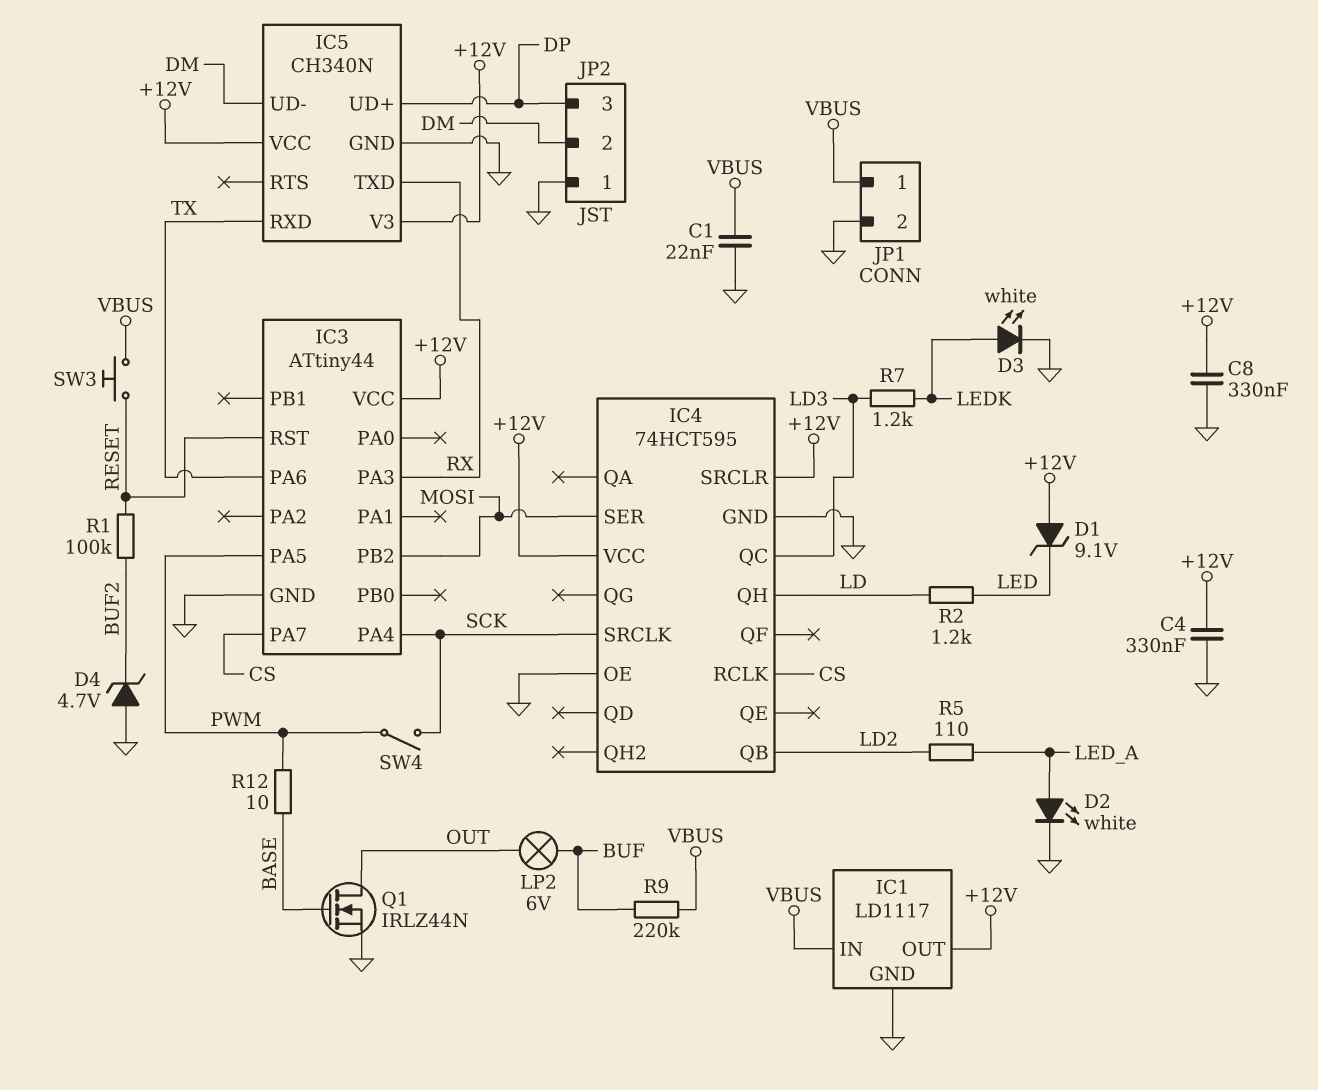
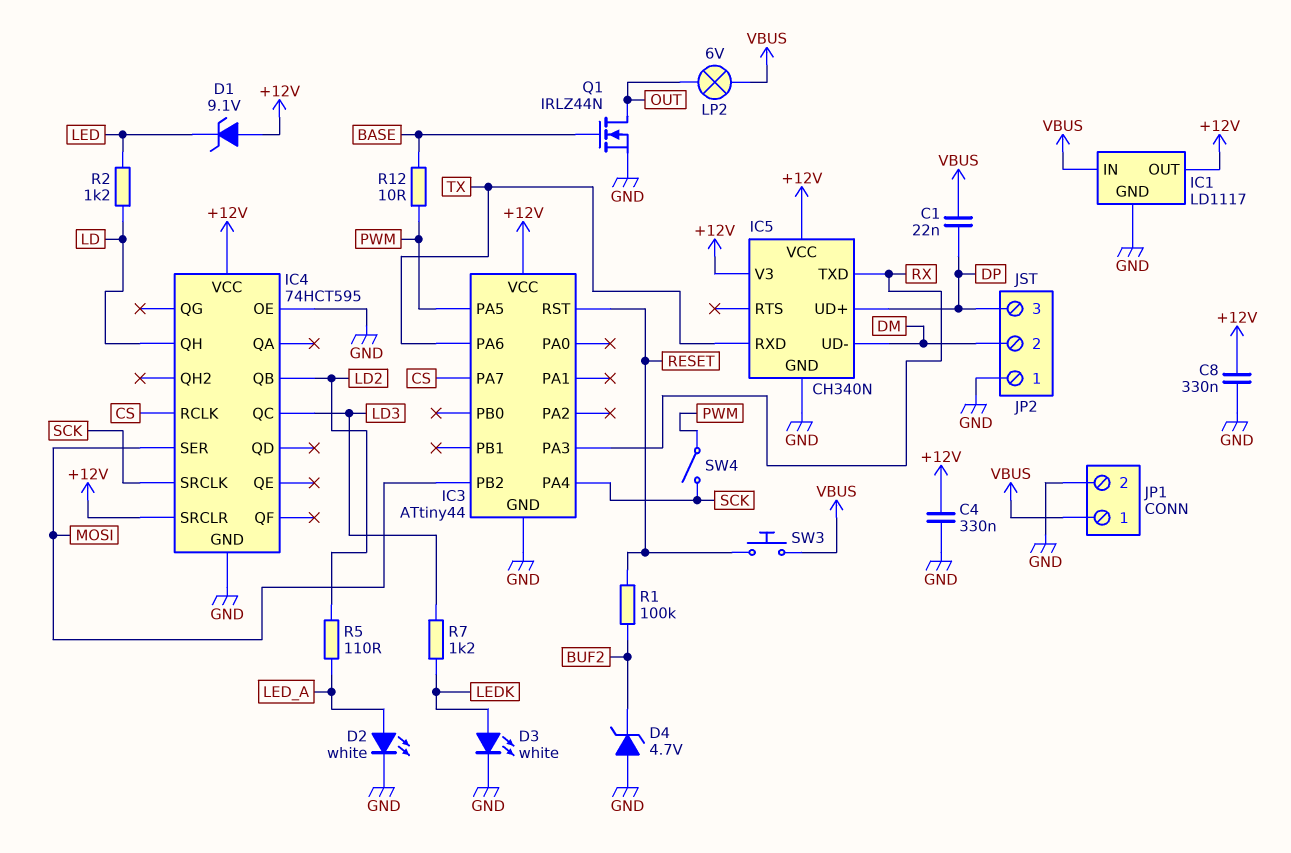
C1: 22nF (GND, VBUS) -> 22nF (DP, VBUS)
LP2: lamp 6V (BUF, OUT) -> lamp 6V (OUT, VBUS)
R9: 220k (BUF, VBUS) -> none

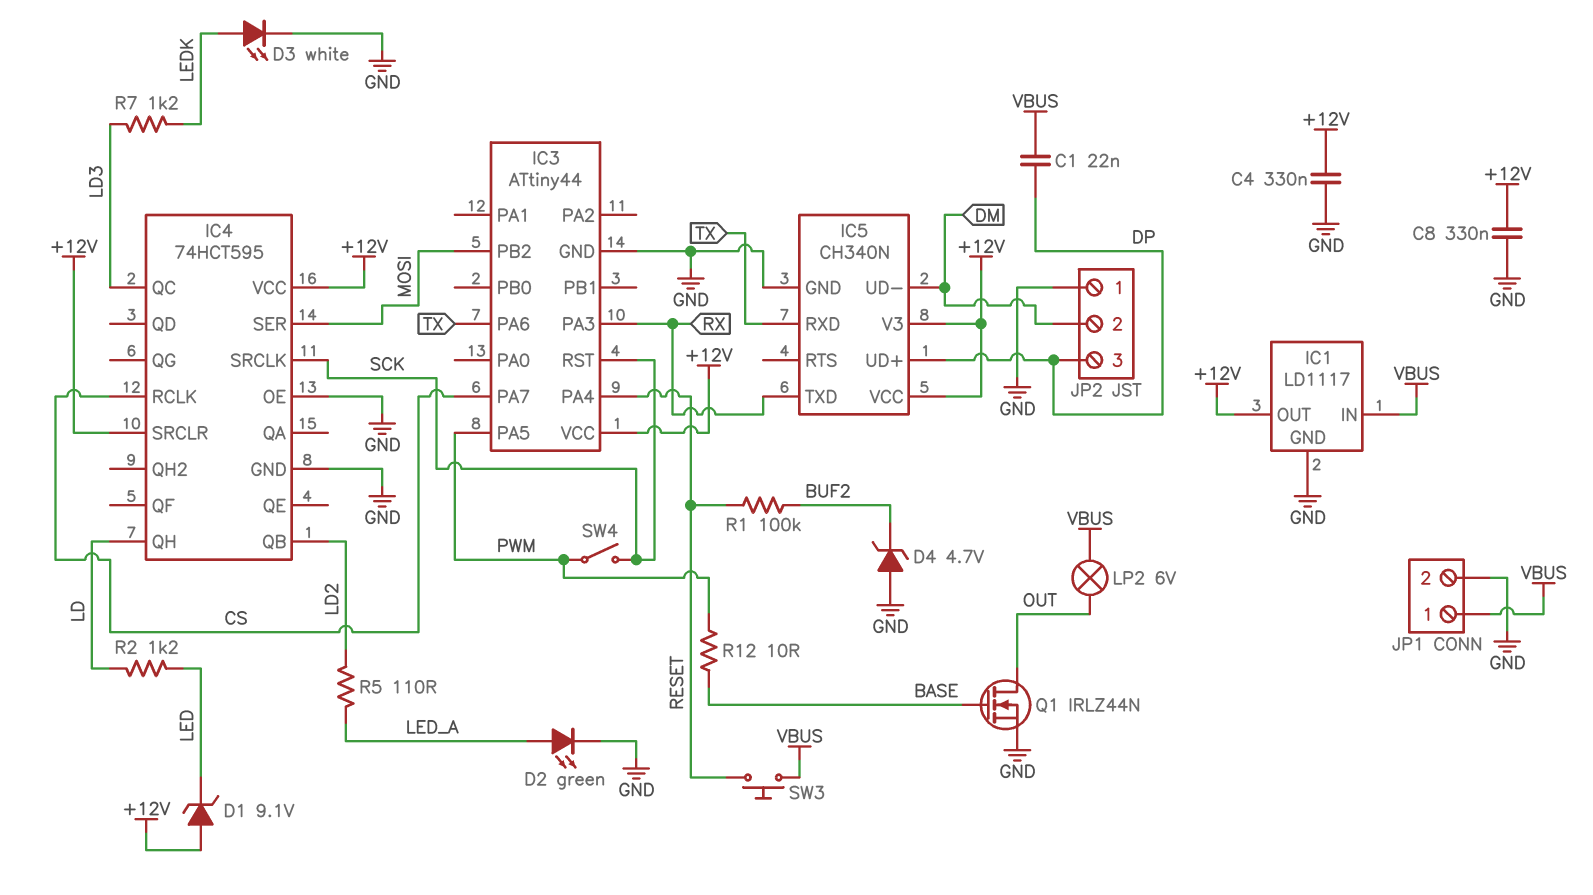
D2: LED white (A LED_A, K GND) -> LED green (A LED_A, K GND)
IC3 pin PA4: SCK -> RESET
IC3 pin RST: RESET -> SCK

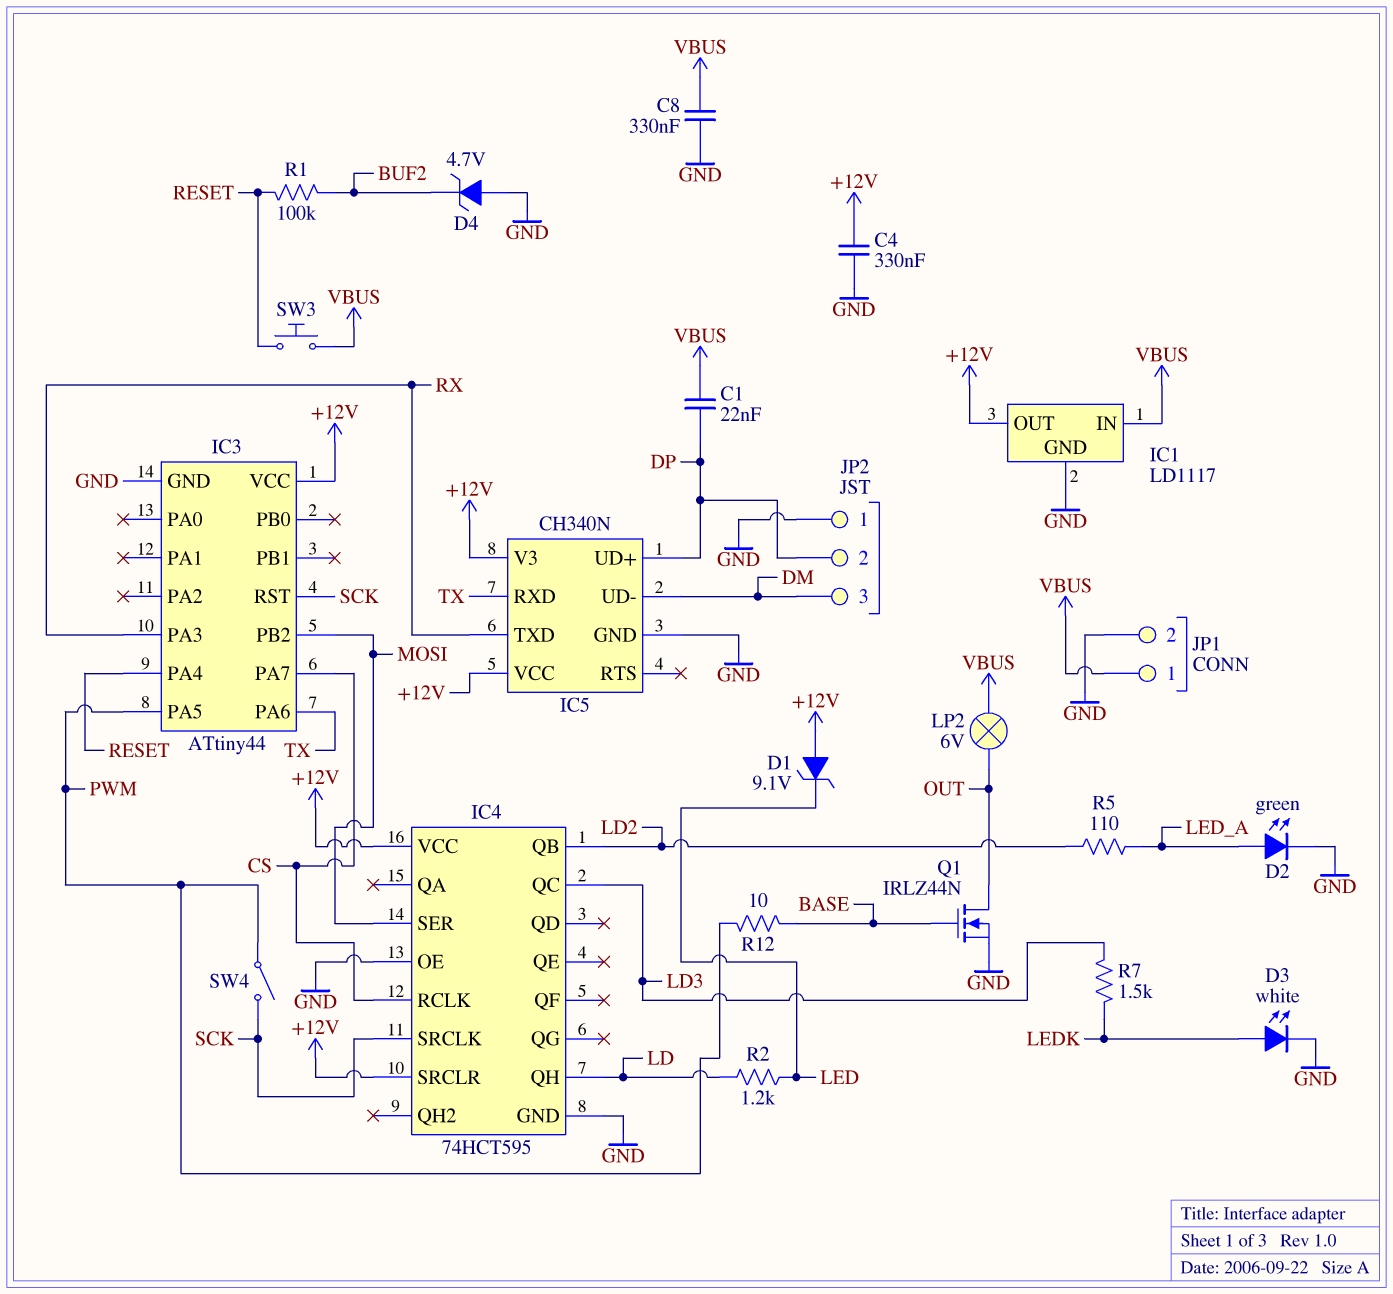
C8: 330nF (+12V, GND) -> 330nF (GND, VBUS)
JP2 pin 2: DM -> DP
JP2 pin 3: DP -> DM
R7: 1.2k (LD3, LEDK) -> 1.5k (LD3, LEDK)

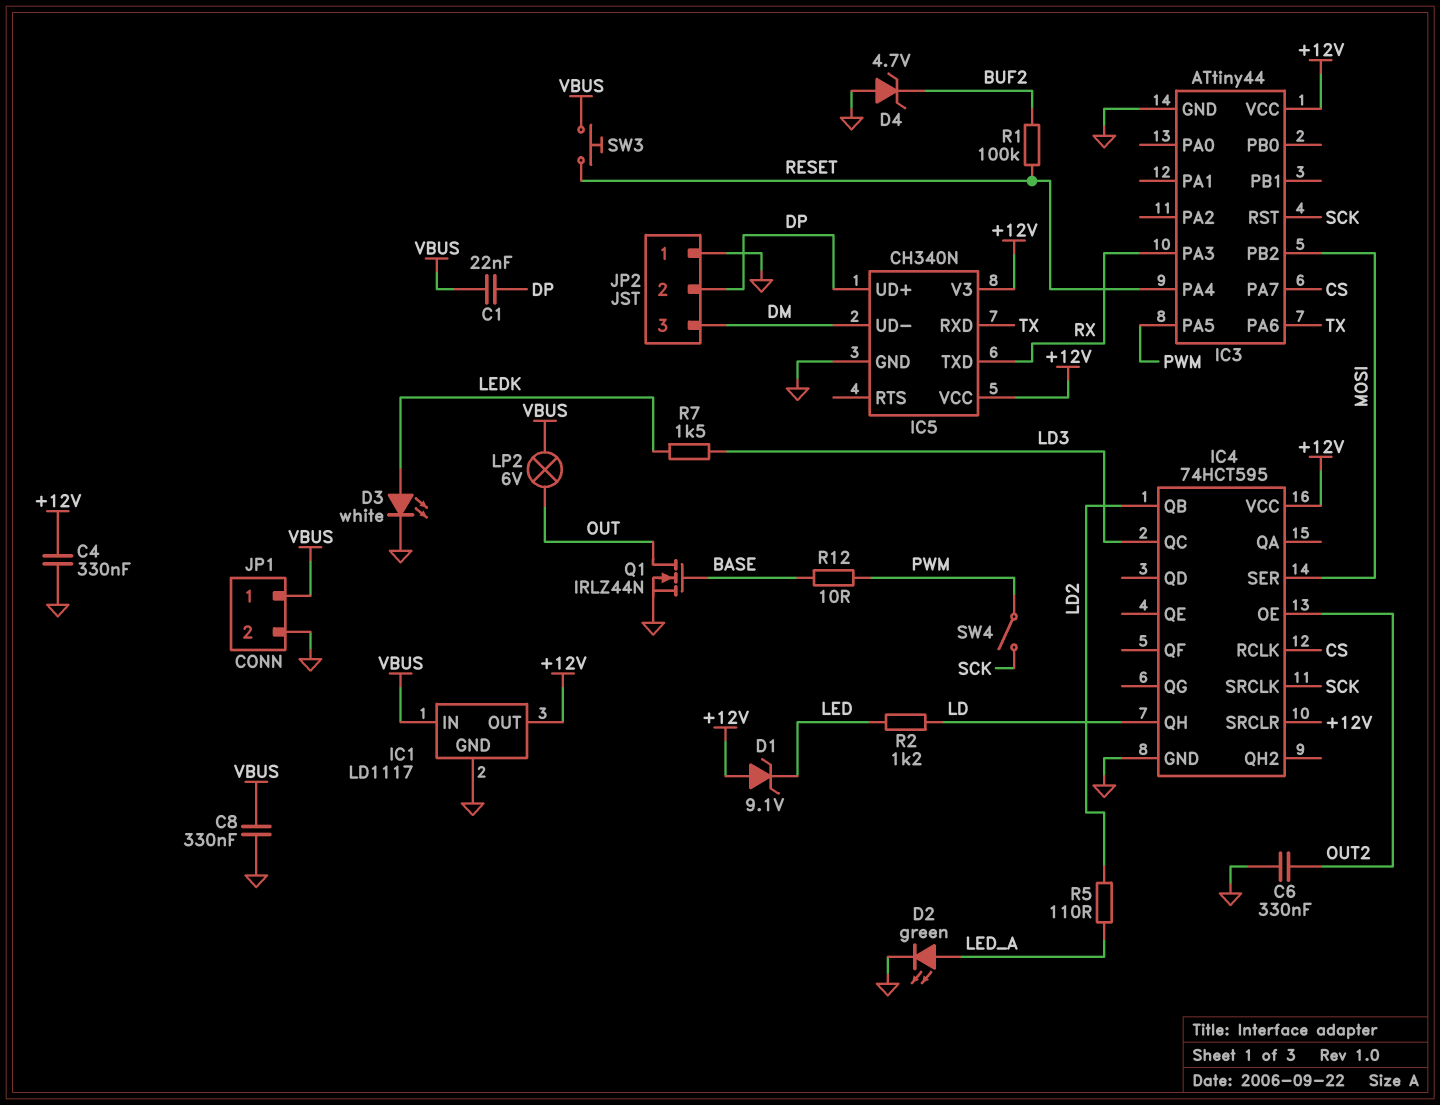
C6: none -> 330nF (GND, OUT2)
IC4 pin OE: GND -> OUT2

